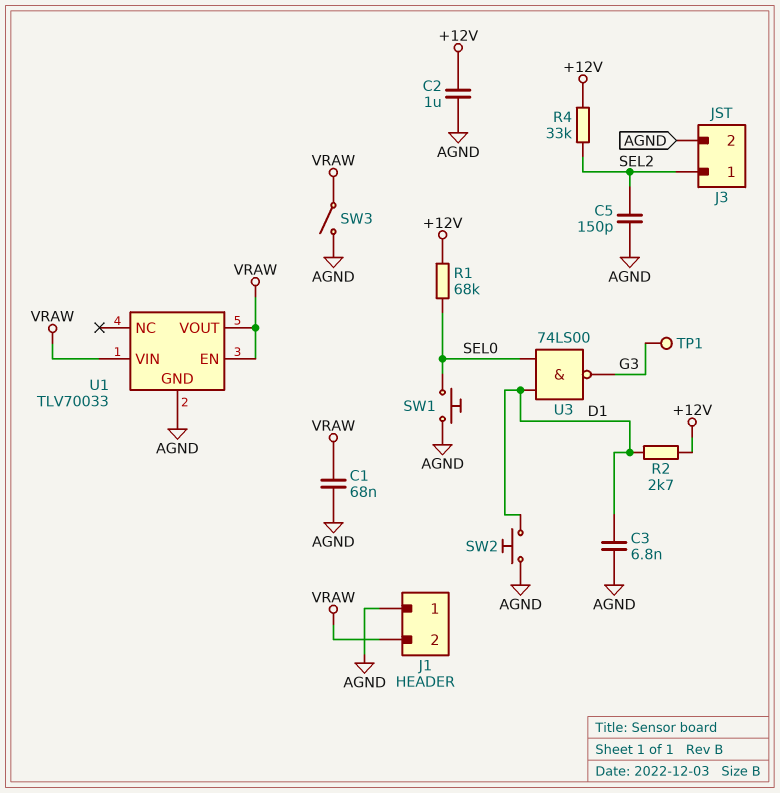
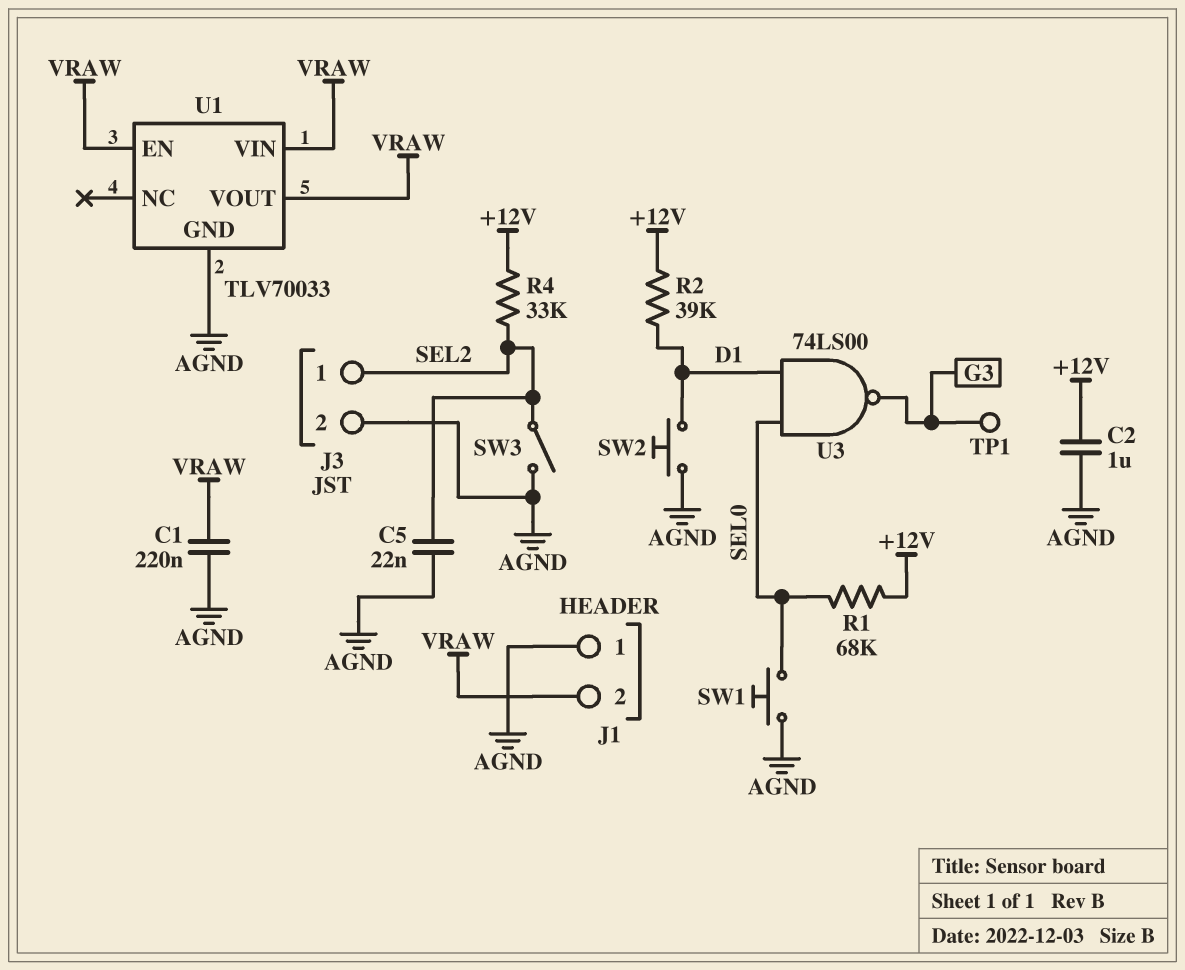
C1: 68nF (AGND, VRAW) -> 220nF (AGND, VRAW)
C3: 6.8nF (AGND, D1) -> none
C5: 150pF (AGND, SEL2) -> 22nF (AGND, SEL2)
R2: 2.7k (+12V, D1) -> 39k (+12V, D1)
SW3: switch (AGND, VRAW) -> switch (AGND, SEL2)

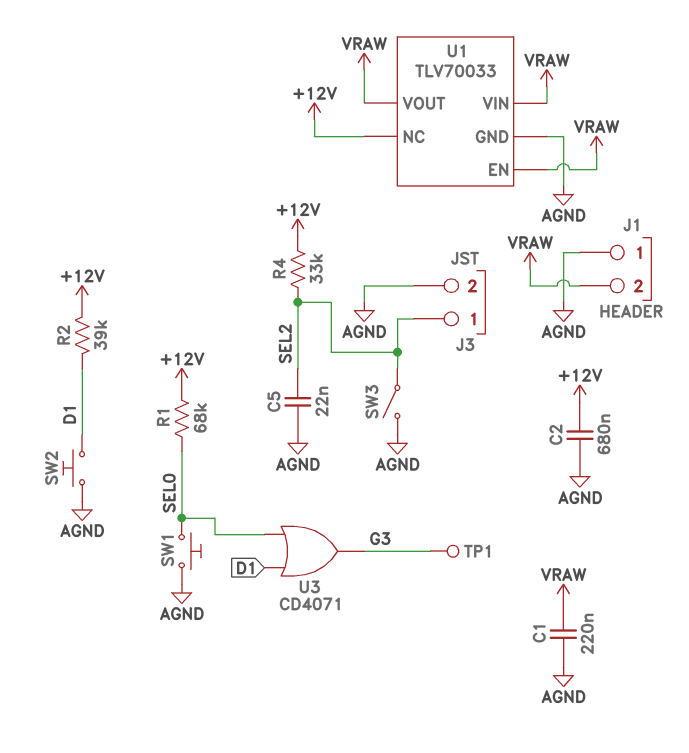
C2: 1uF (+12V, AGND) -> 680nF (+12V, AGND)
U1 pin NC: none -> +12V
U3: NAND 74LS00 (in D1, in SEL0, out G3) -> OR CD4071 (in D1, in SEL0, out G3)

